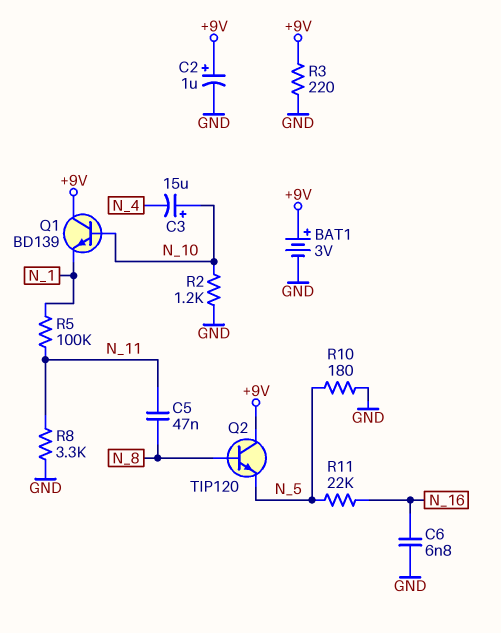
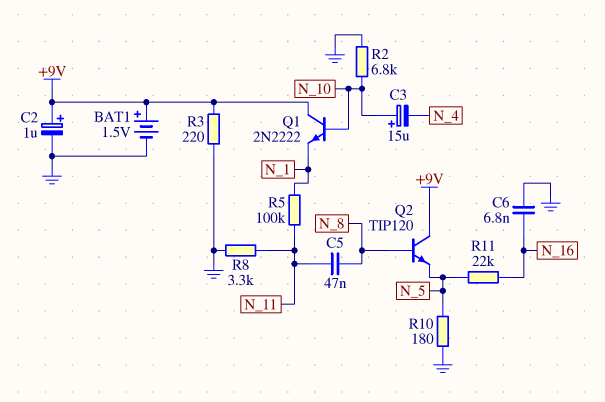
BAT1: 3V (plus +9V, minus GND) -> 1.5V (plus +9V, minus GND)
Q1: NPN BD139 (B N_10, C +9V, E N_1) -> NPN 2N2222 (B N_10, C +9V, E N_1)
R2: 1.2k (GND, N_10) -> 6.8k (GND, N_10)

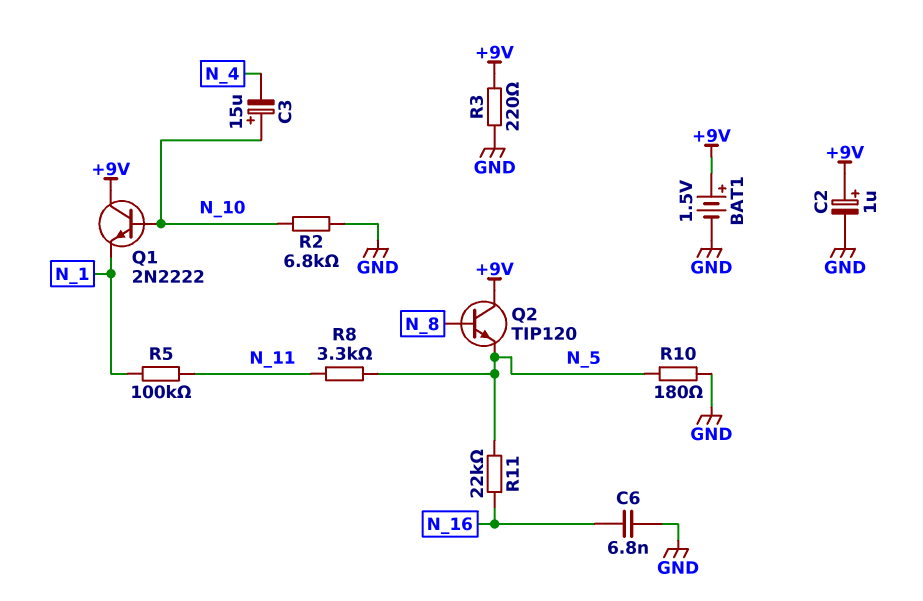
C5: 47nF (N_8, N_11) -> none
R8: 3.3k (GND, N_11) -> 3.3k (N_5, N_11)

